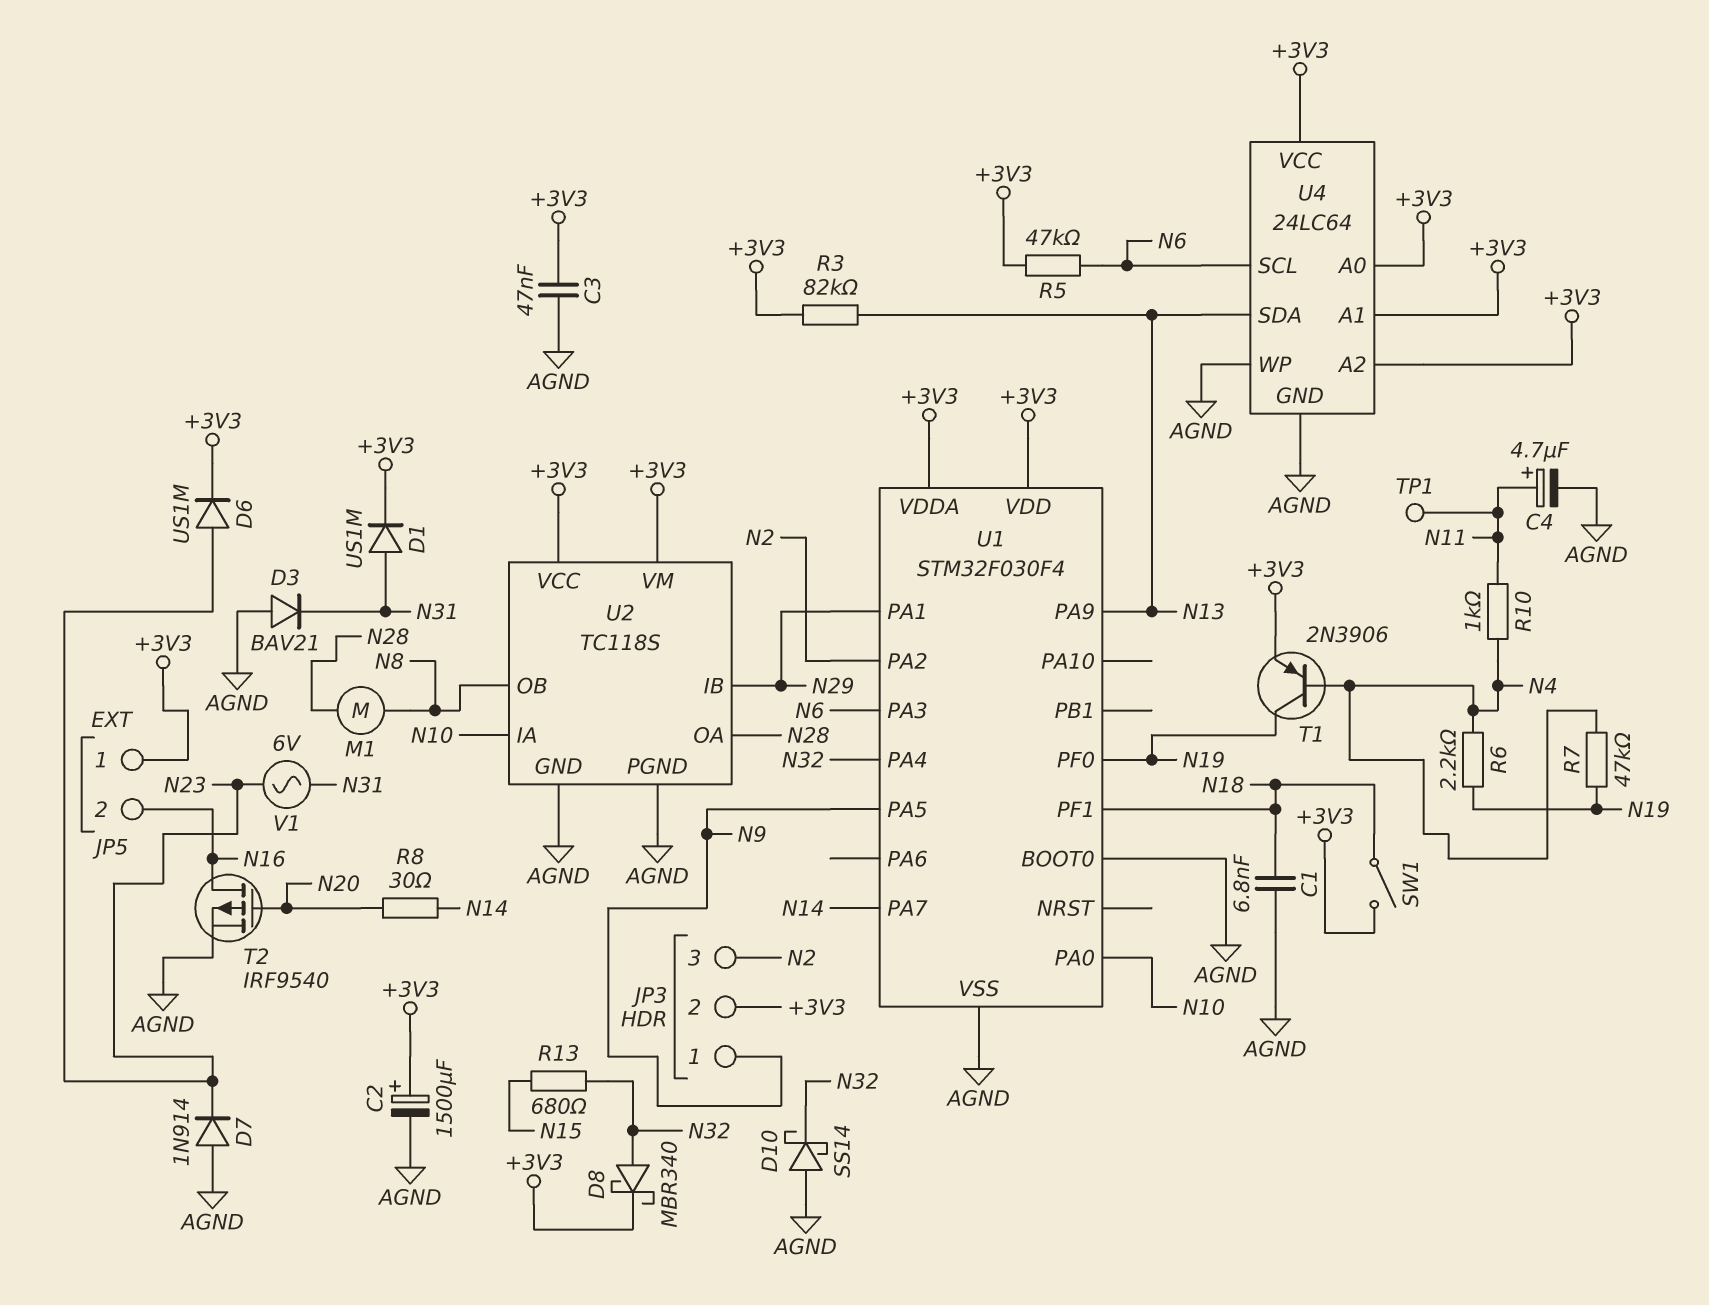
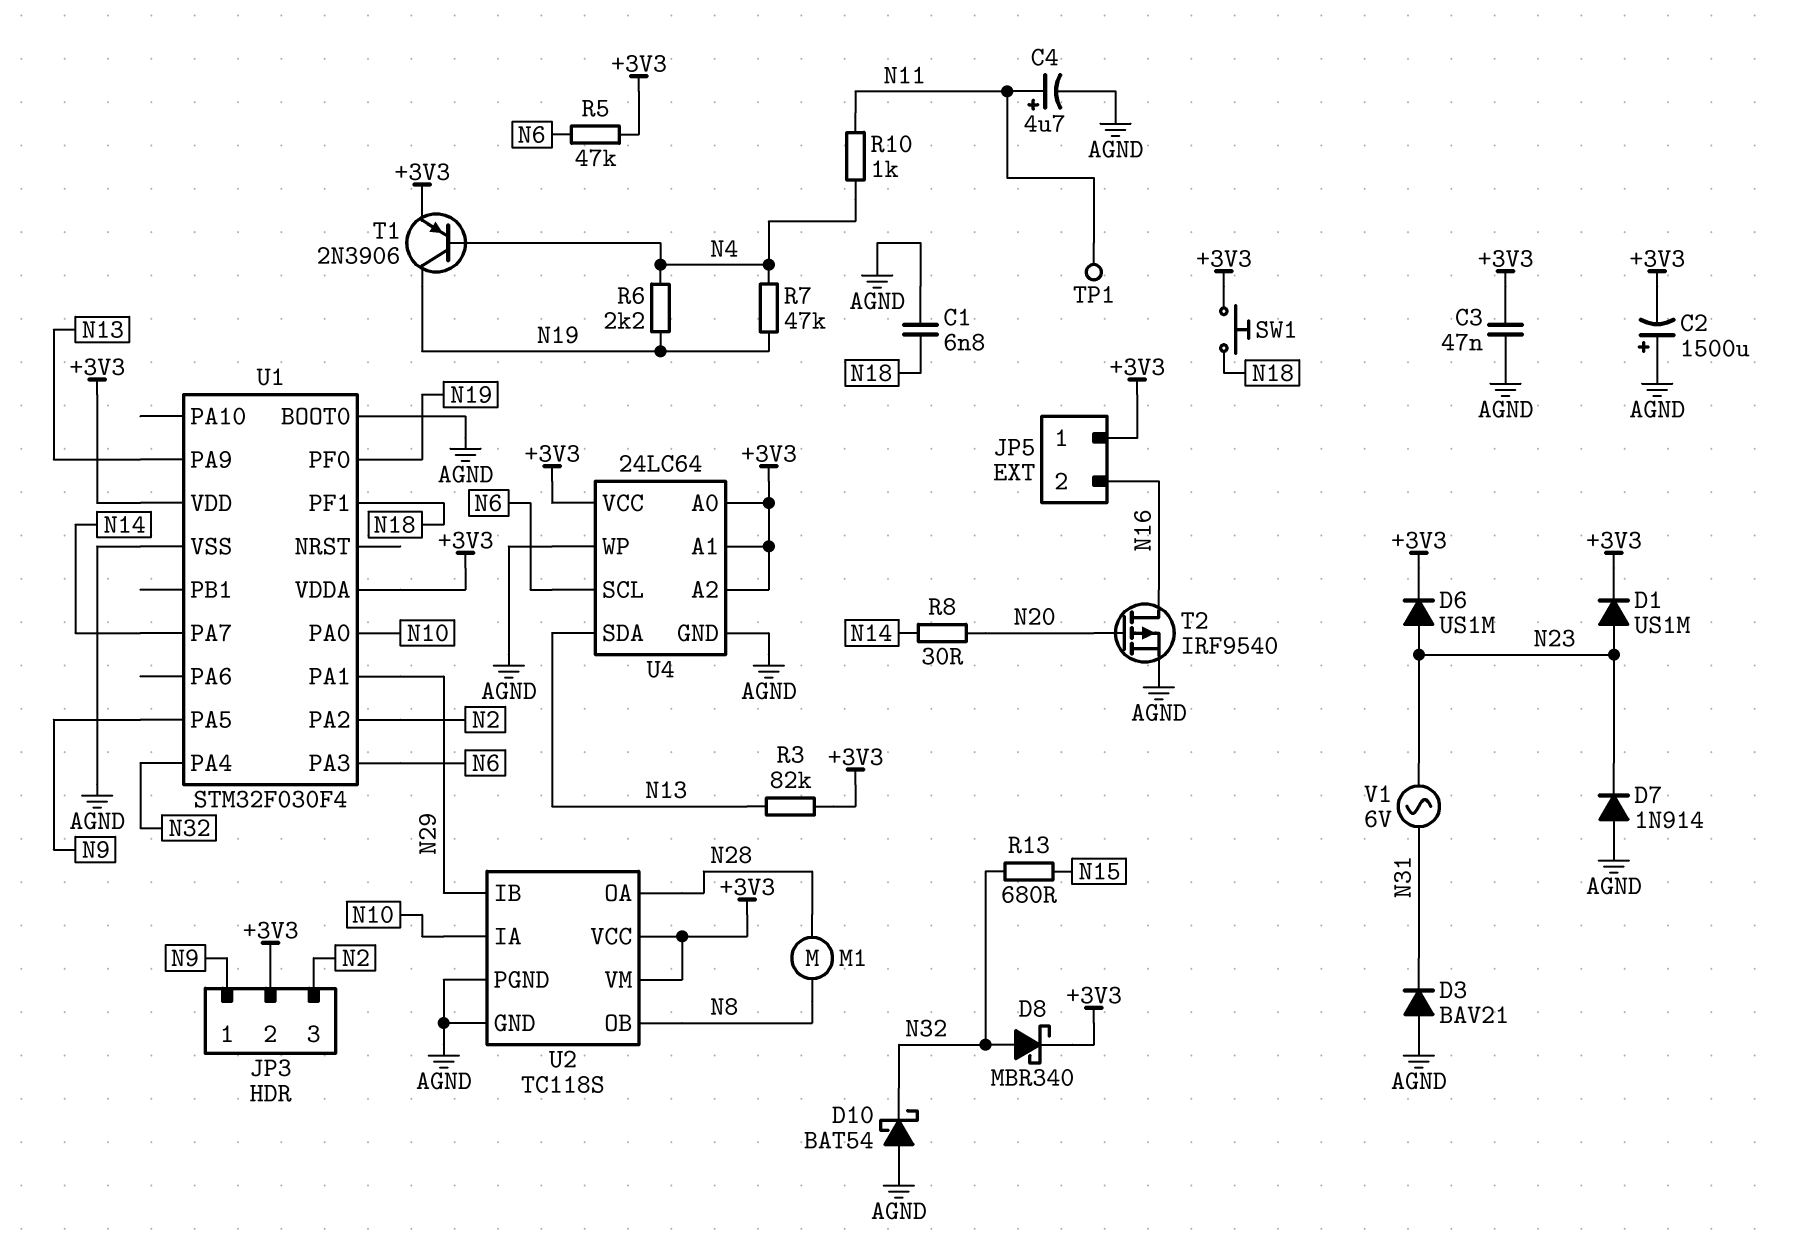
C2: 1500uF (plus +3V3, minus AGND) -> 1500uF (plus AGND, minus +3V3)
D1: diode US1M (A N31, K +3V3) -> diode US1M (A N23, K +3V3)
D10: schottky SS14 (A AGND, K N32) -> schottky BAT54 (A AGND, K N32)
SW1: switch (+3V3, N18) -> button (+3V3, N18)

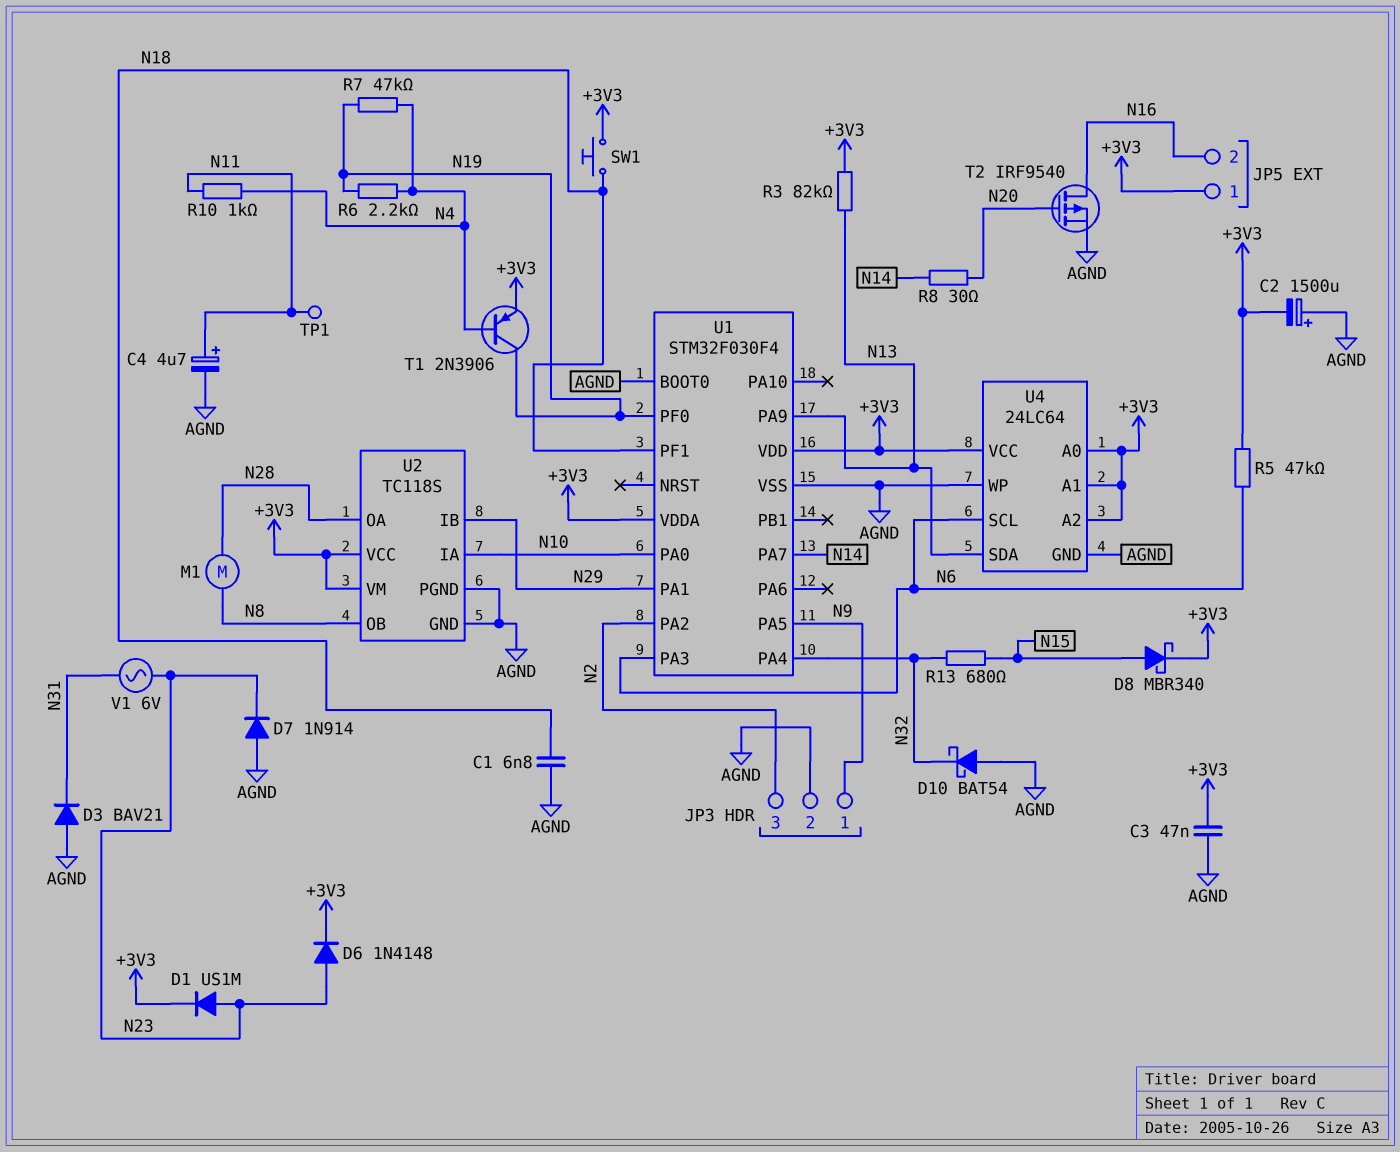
D6: diode US1M (A N23, K +3V3) -> diode 1N4148 (A N23, K +3V3)
D8: schottky MBR340 (A N32, K +3V3) -> schottky MBR340 (A N15, K +3V3)
JP3 pin 2: +3V3 -> AGND

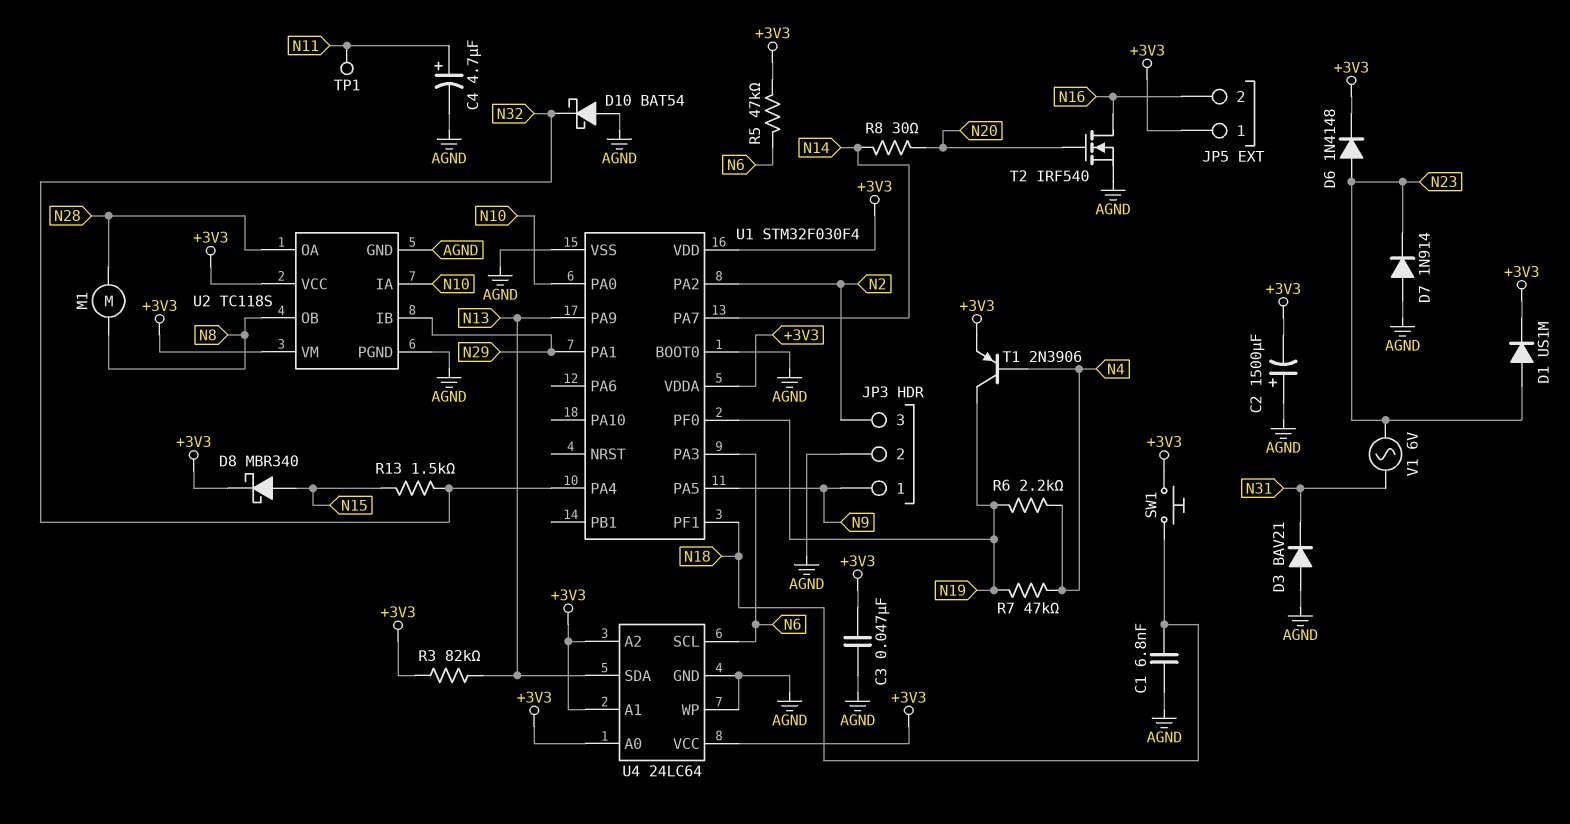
R10: 1k (N4, N11) -> none
R13: 680 (N15, N32) -> 1.5k (N15, N32)
T2: PMOS IRF9540 (G N20, D N16, S AGND) -> NMOS IRF540 (G N20, D N16, S AGND)

